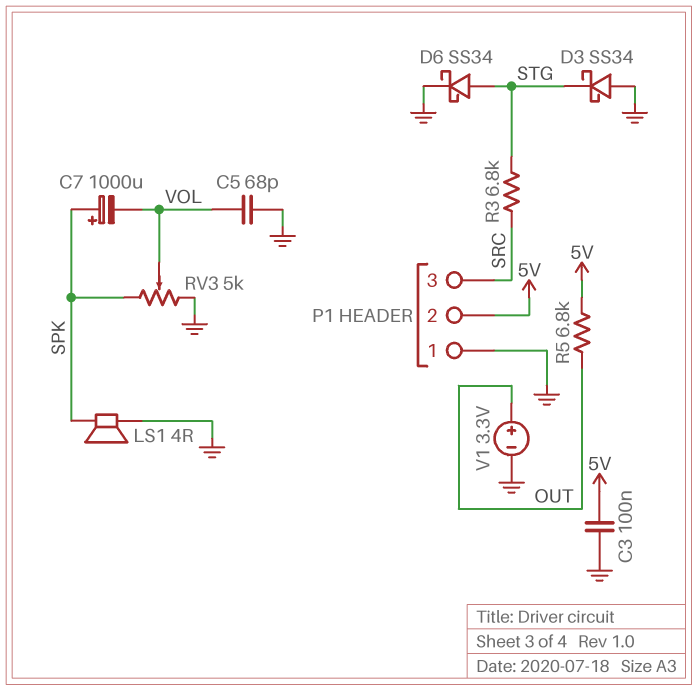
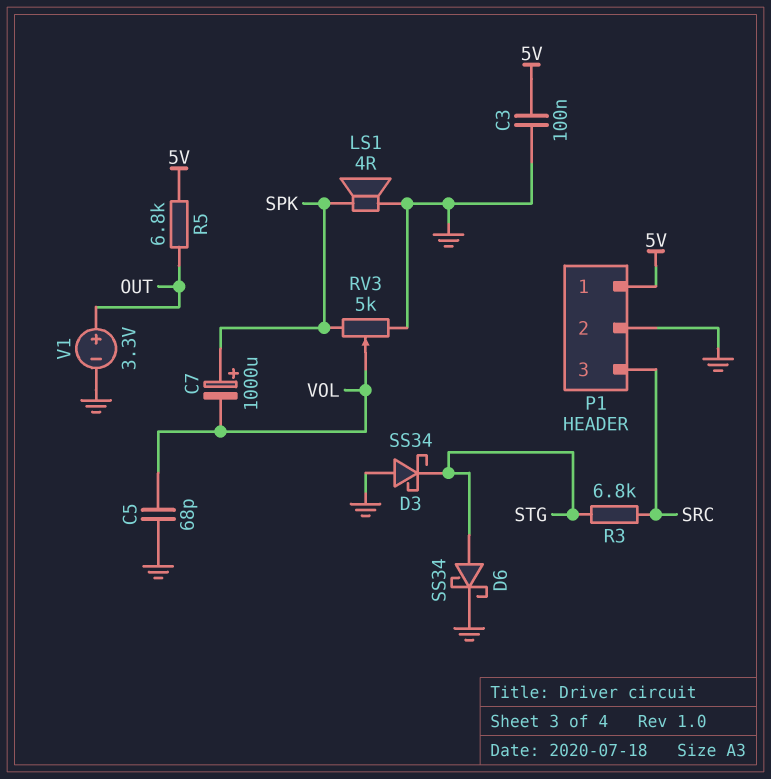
P1 pin 1: GND -> 5V
P1 pin 2: 5V -> GND

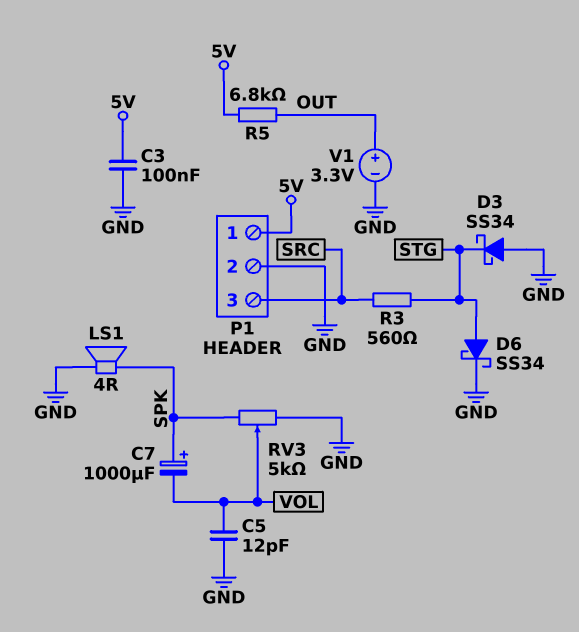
C5: 68pF (GND, VOL) -> 12pF (GND, VOL)
R3: 6.8k (SRC, STG) -> 560 (SRC, STG)

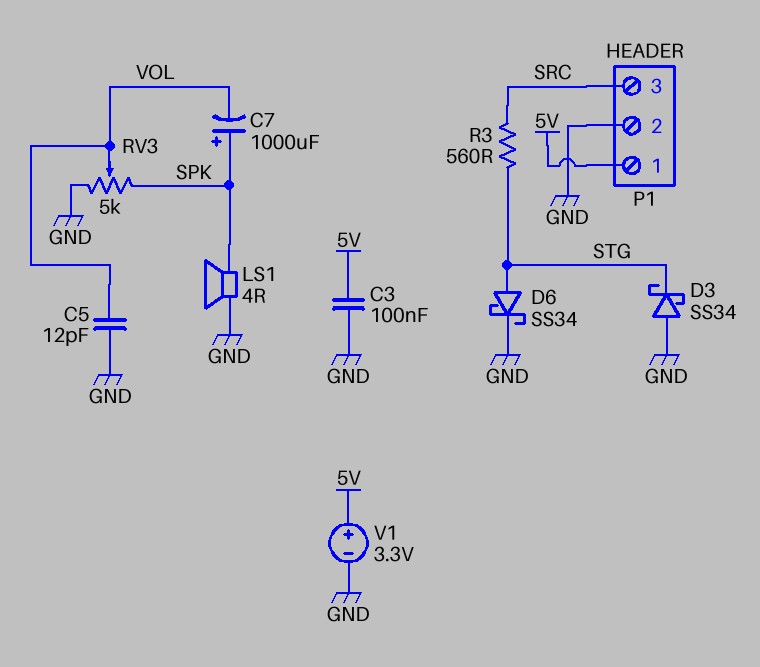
R5: 6.8k (5V, OUT) -> none
V1: 3.3V (plus OUT, minus GND) -> 3.3V (plus 5V, minus GND)

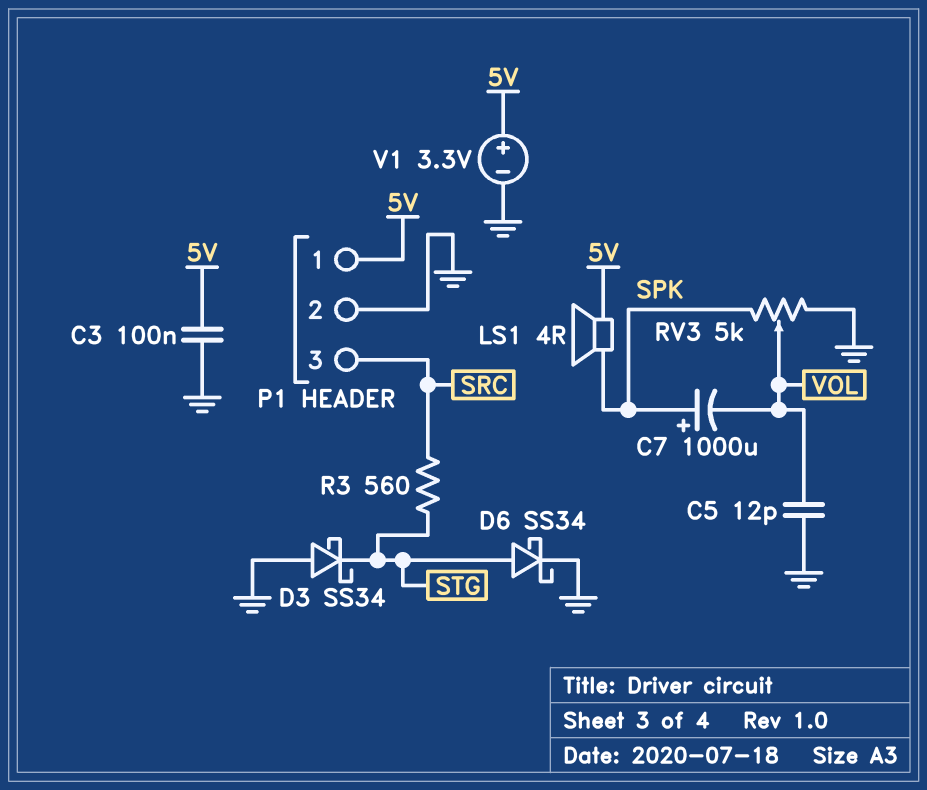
LS1: speaker 4R (GND, SPK) -> speaker 4R (5V, SPK)

